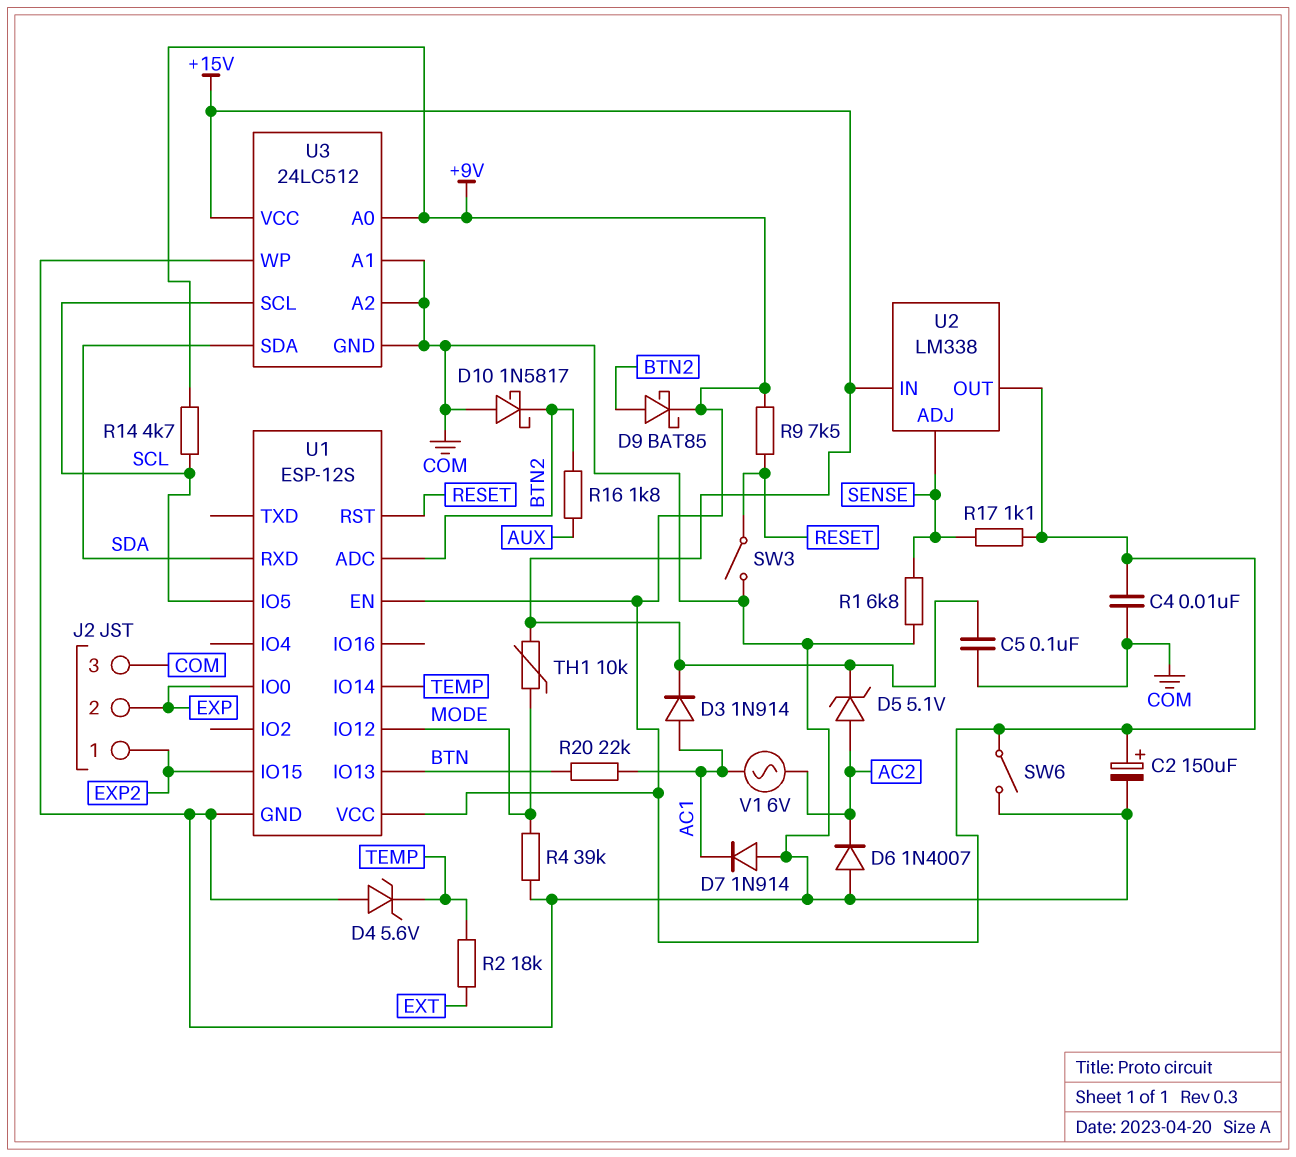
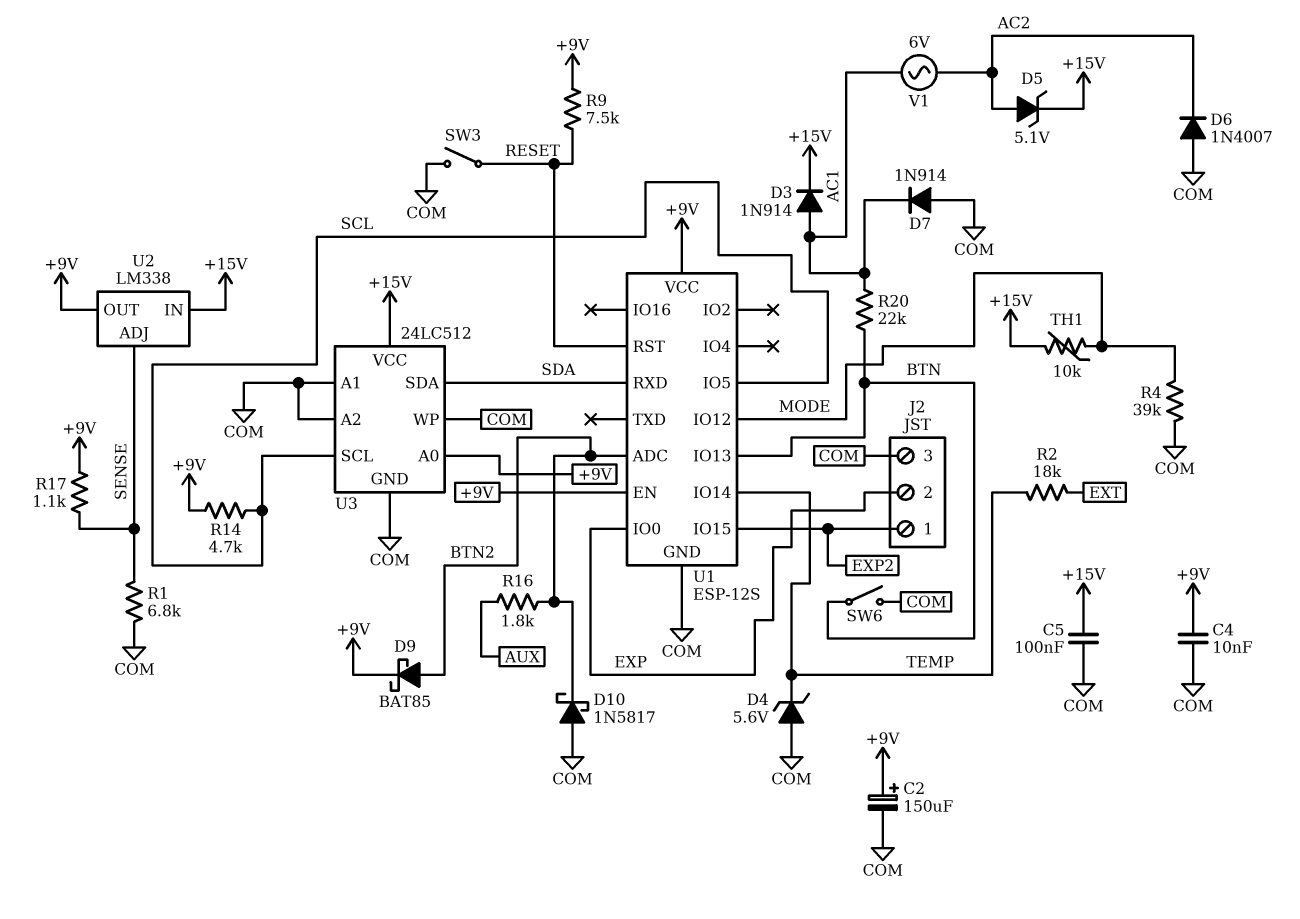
SW6: switch (+9V, COM) -> switch (BTN, COM)

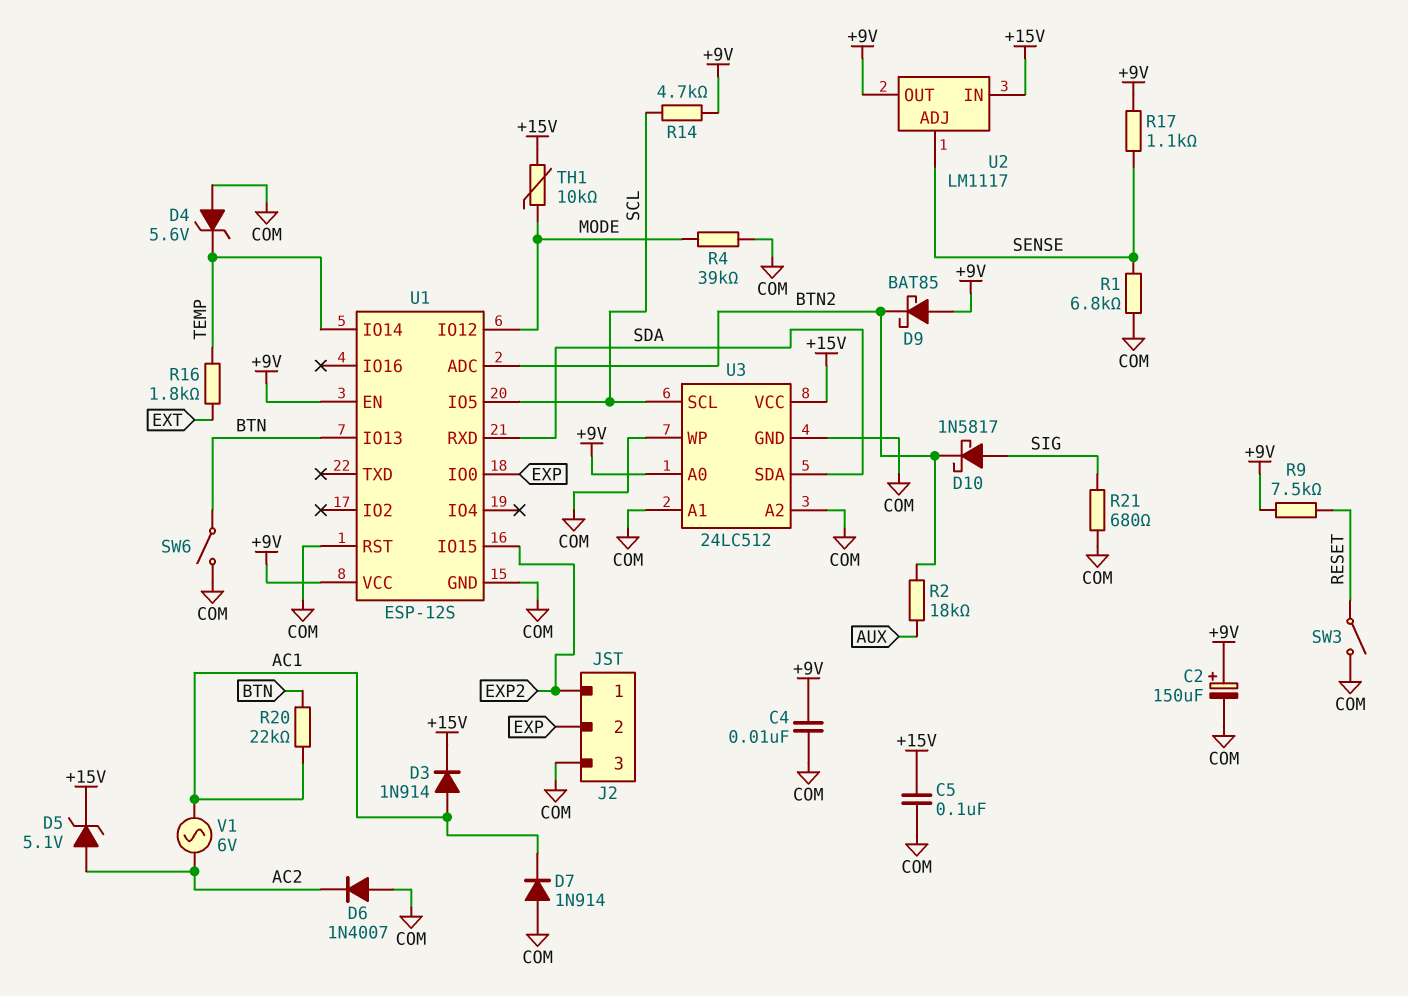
D9: schottky BAT85 (A BTN2, K +9V) -> schottky BAT85 (A +9V, K BTN2)
D10: schottky 1N5817 (A COM, K BTN2) -> schottky 1N5817 (A SIG, K BTN2)
R2: 18k (EXT, TEMP) -> 18k (AUX, BTN2)
R16: 1.8k (AUX, BTN2) -> 1.8k (EXT, TEMP)
R21: none -> 680 (COM, SIG)
U1 pin RST: RESET -> COM
U2: LM338 -> LM1117

